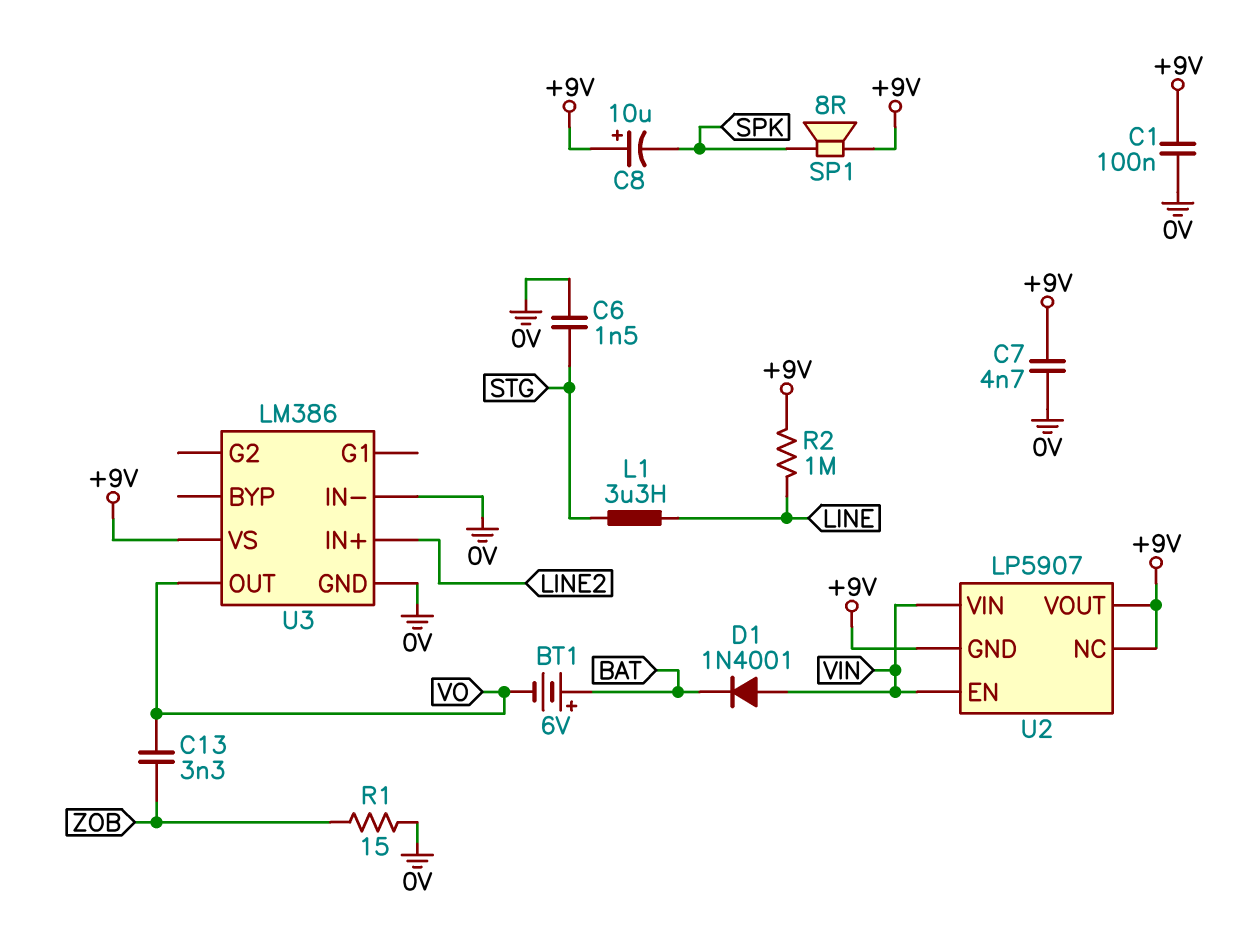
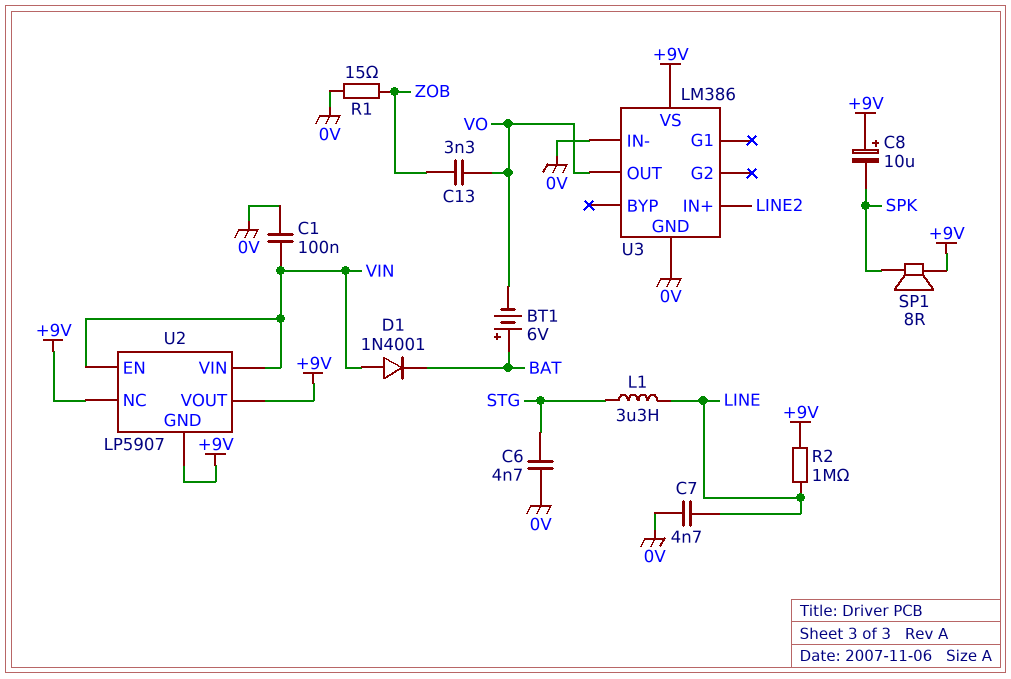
C1: 100nF (+9V, 0V) -> 100nF (0V, VIN)
C6: 1.5nF (0V, STG) -> 4.7nF (0V, STG)
C7: 4.7nF (+9V, 0V) -> 4.7nF (0V, LINE)

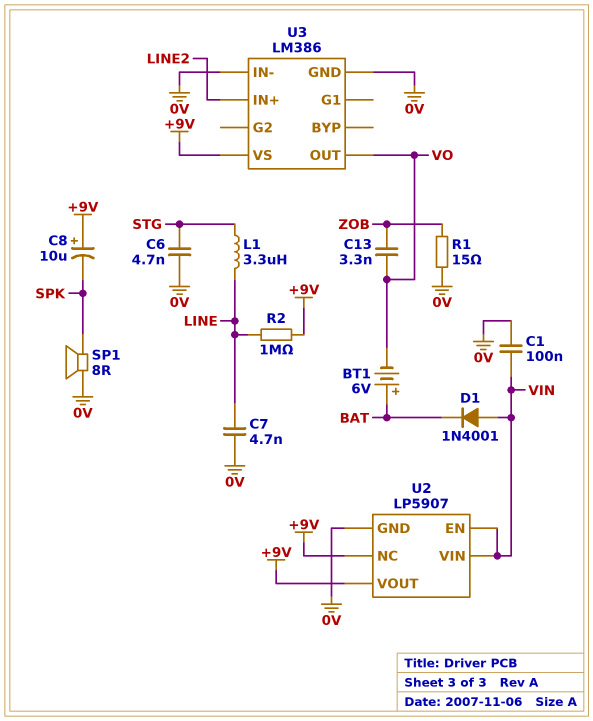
SP1: speaker 8R (+9V, SPK) -> speaker 8R (0V, SPK)
U2 pin GND: +9V -> 0V

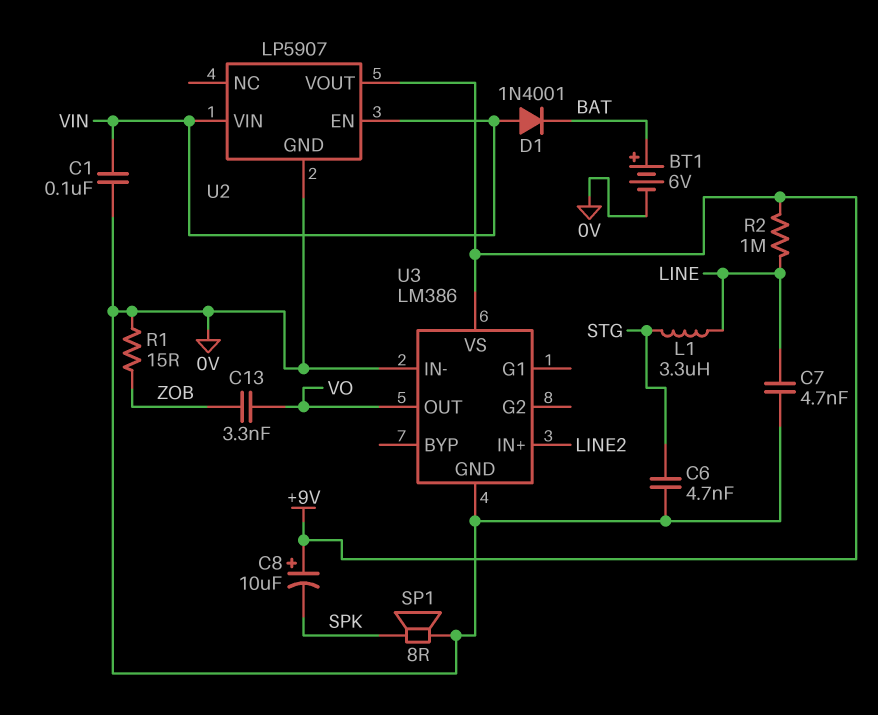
BT1: 6V (plus BAT, minus VO) -> 6V (plus BAT, minus 0V)
U2 pin NC: +9V -> none

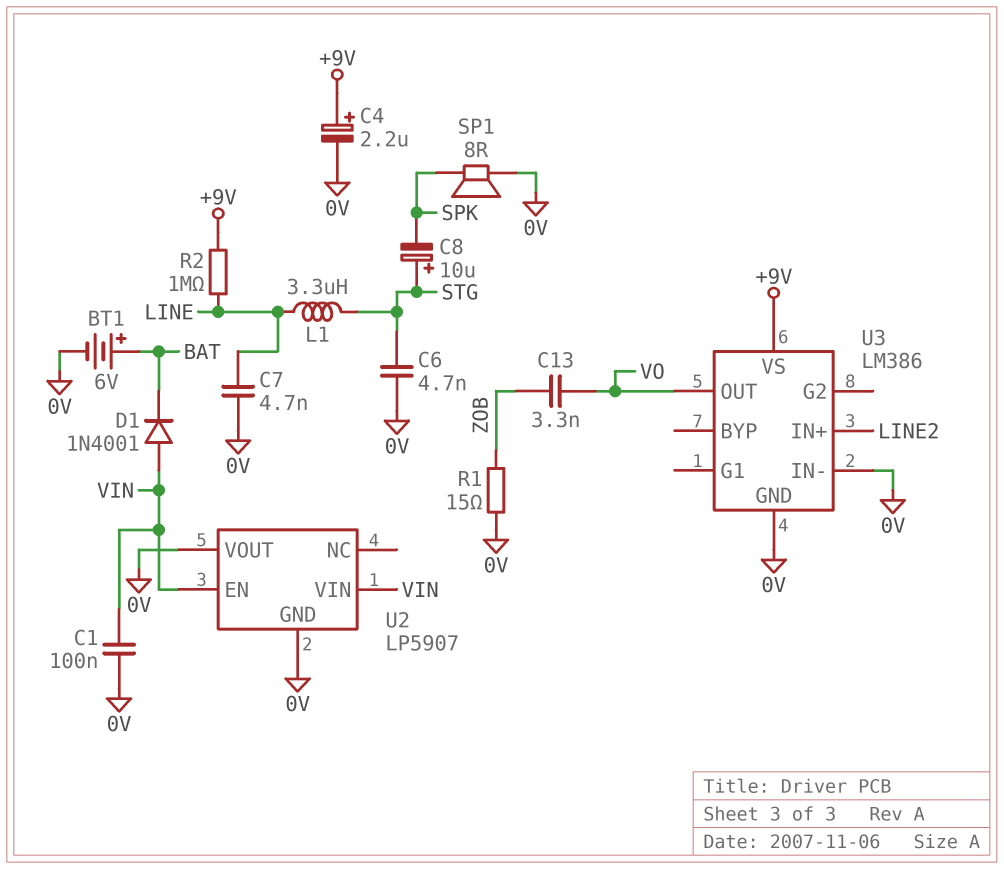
C4: none -> 2.2uF (plus +9V, minus 0V)
C8: 10uF (plus +9V, minus SPK) -> 10uF (plus STG, minus SPK)
U2 pin VOUT: +9V -> 0V

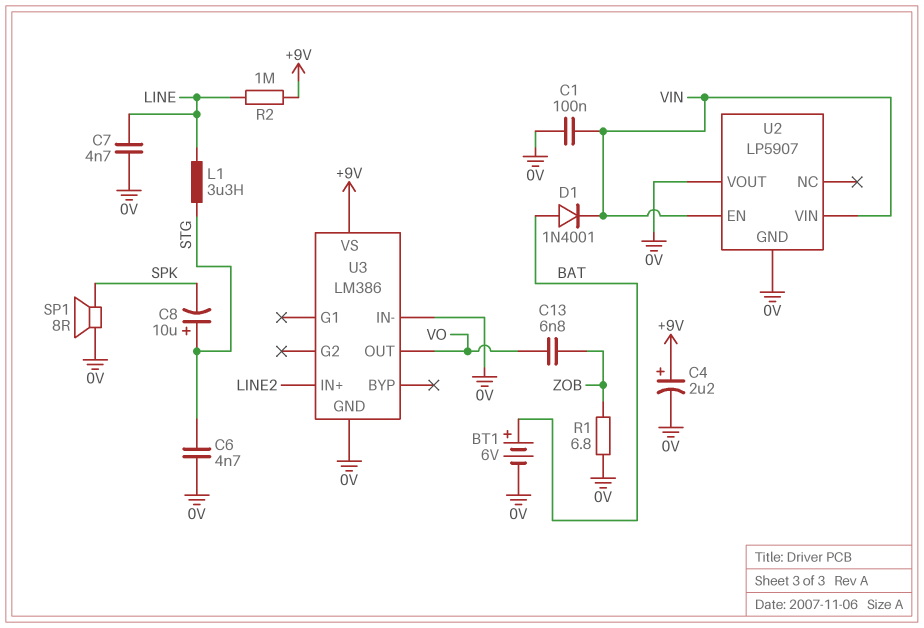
C13: 3.3nF (VO, ZOB) -> 6.8nF (VO, ZOB)
D1: diode 1N4001 (A VIN, K BAT) -> diode 1N4001 (A BAT, K VIN)
R1: 15 (0V, ZOB) -> 6.8 (0V, ZOB)

